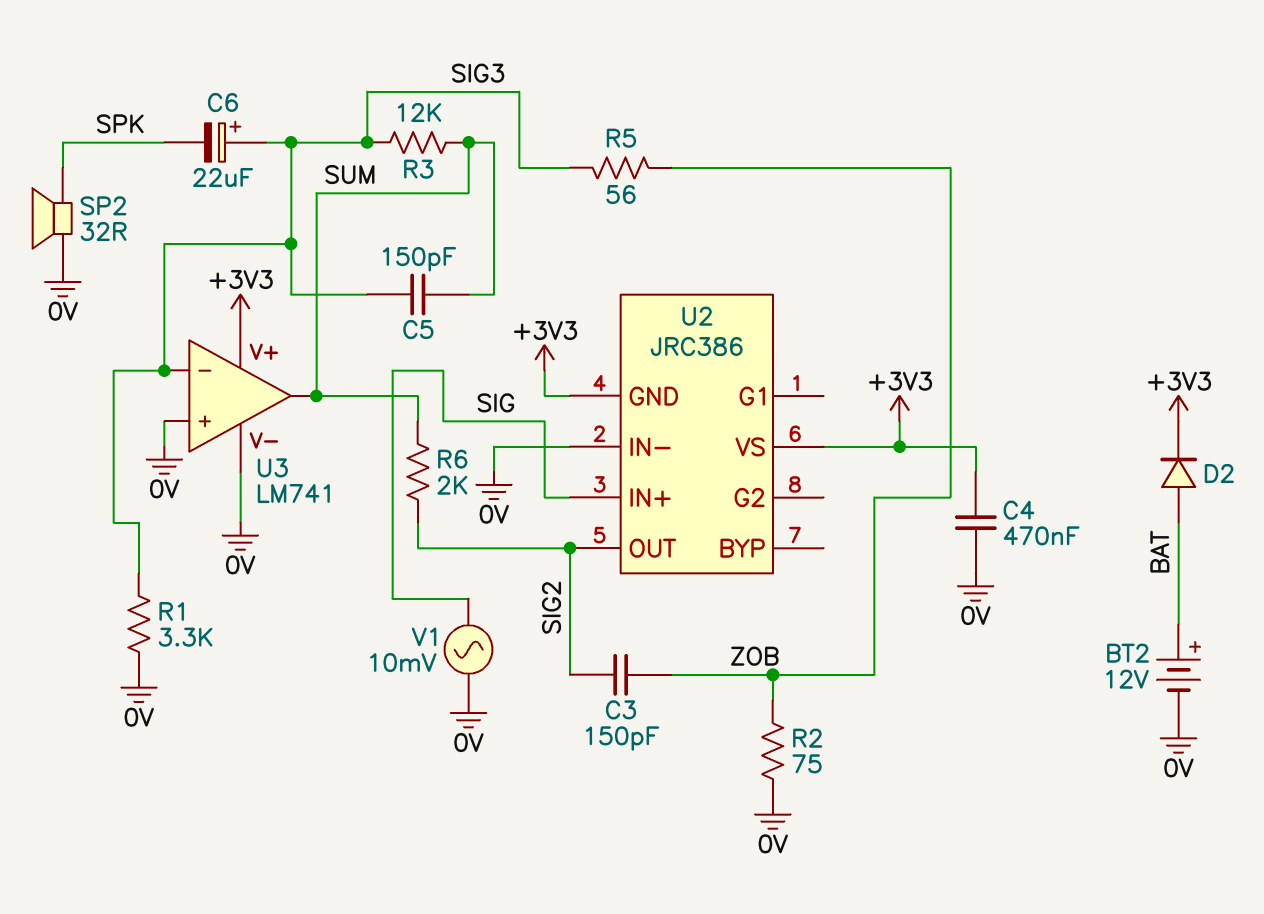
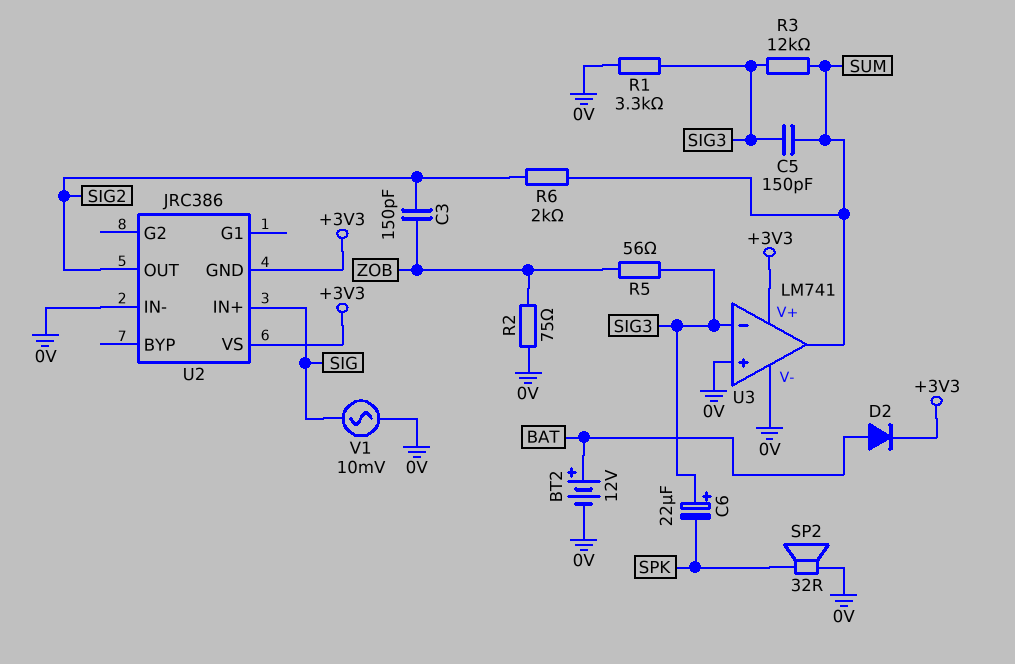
C4: 470nF (+3V3, 0V) -> none

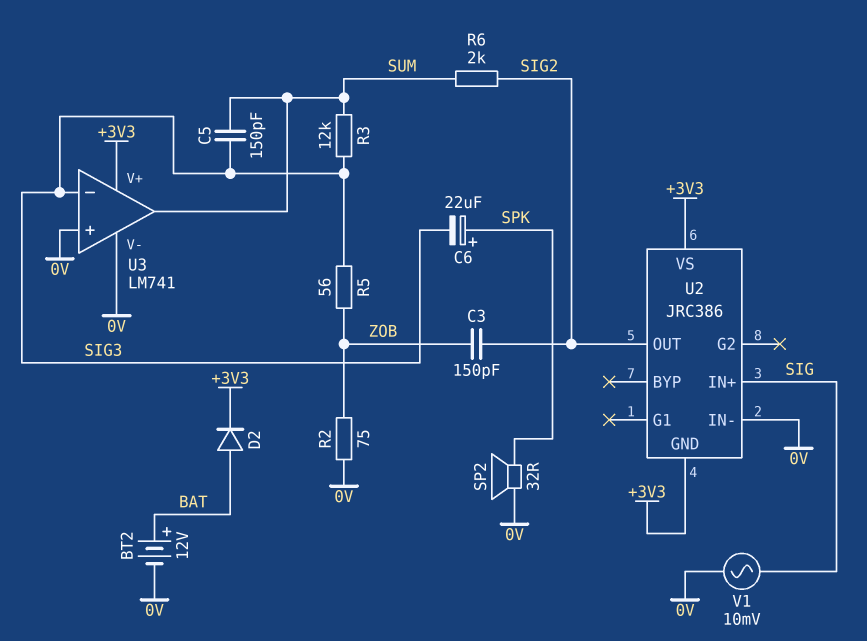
C6: 22uF (plus SIG3, minus SPK) -> 22uF (plus SPK, minus SIG3)
R1: 3.3k (0V, SIG3) -> none

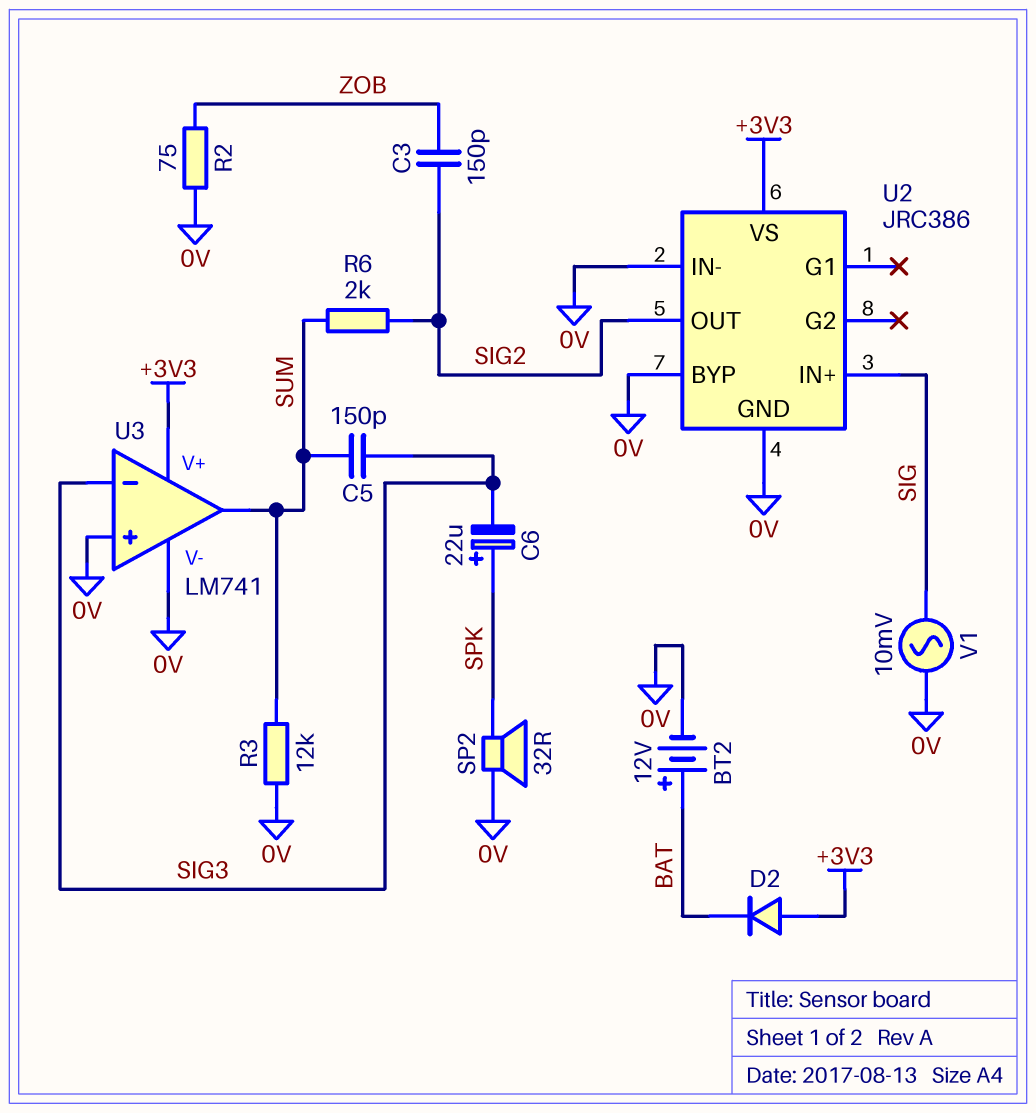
D2: diode (A BAT, K +3V3) -> diode (A +3V3, K BAT)
R3: 12k (SIG3, SUM) -> 12k (0V, SUM)
R5: 56 (SIG3, ZOB) -> none
U2 pin BYP: none -> 0V
U2 pin GND: +3V3 -> 0V

